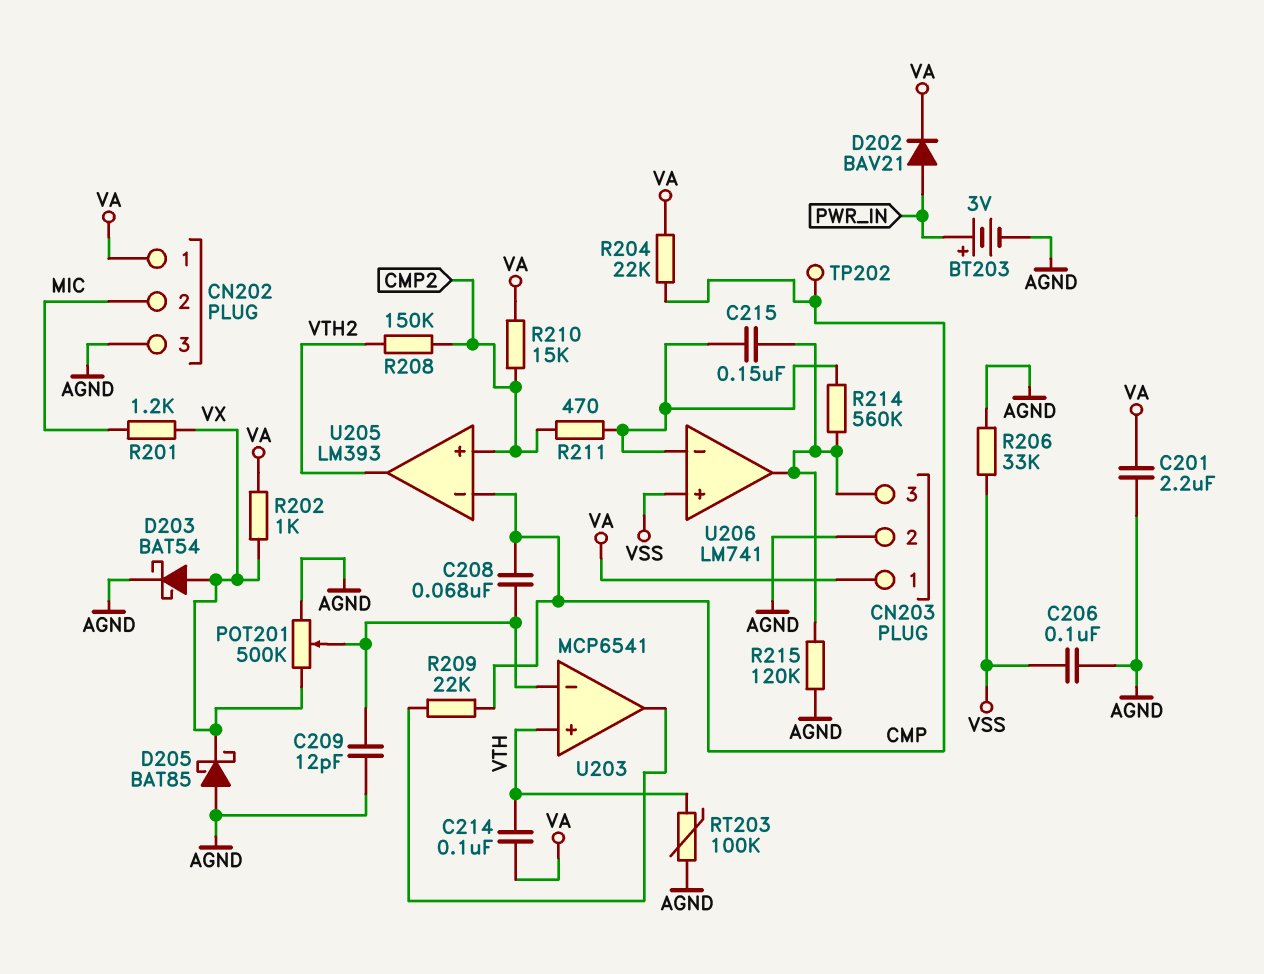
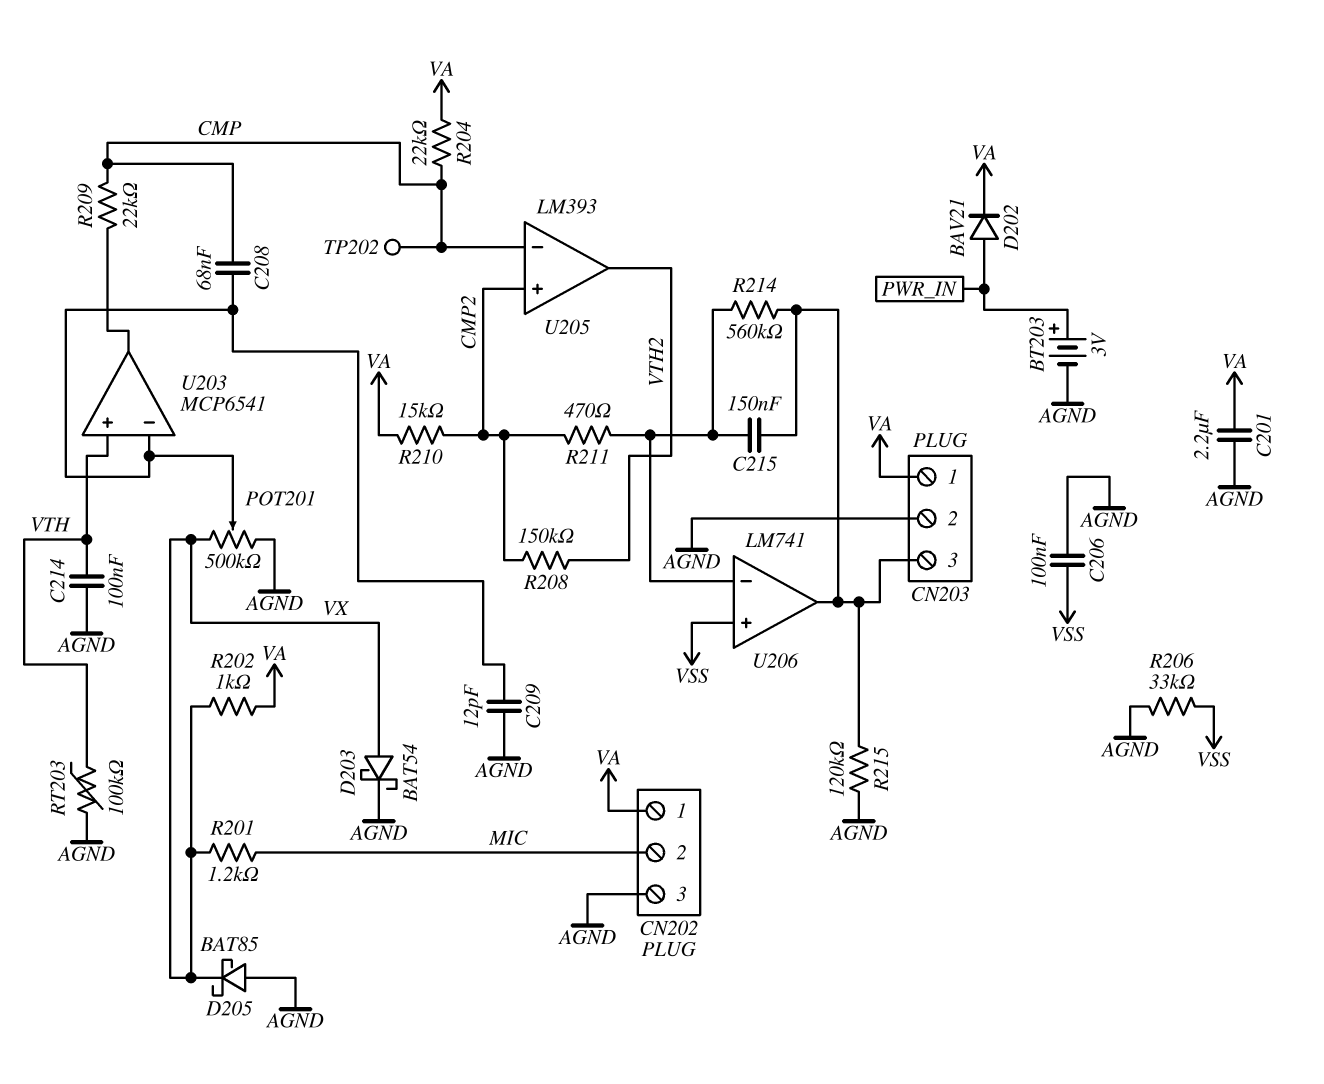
C214: 100nF (VA, VTH) -> 100nF (AGND, VTH)

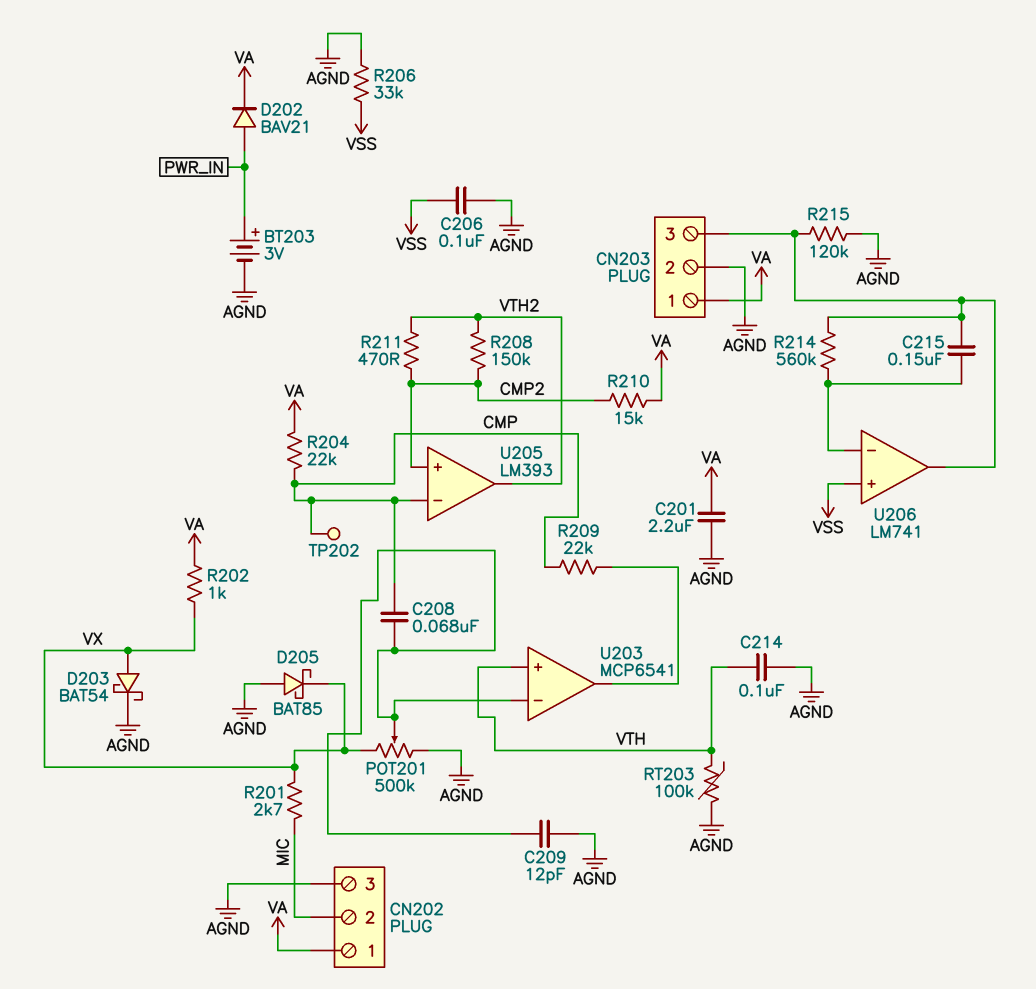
R201: 1.2k (MIC, VX) -> 2.7k (MIC, VX)
R211: 470 (CMP2, U206/in-) -> 470 (CMP2, VTH2)

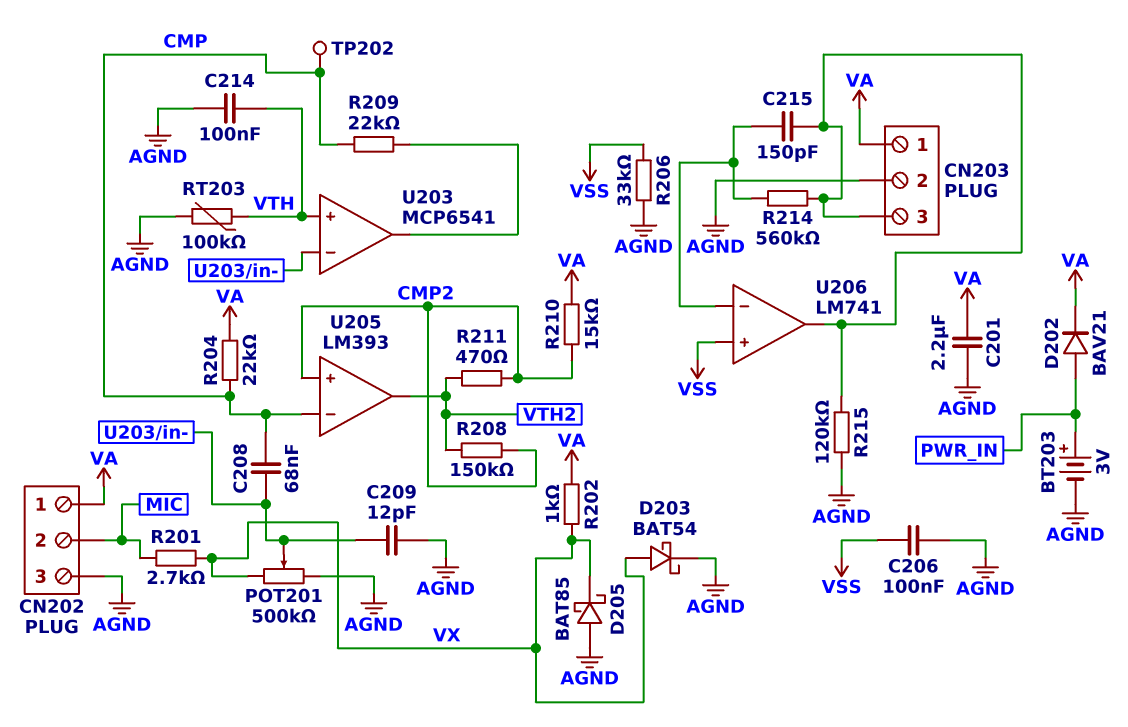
C215: 150nF (CN203/3, U206/in-) -> 150pF (CN203/3, U206/in-)

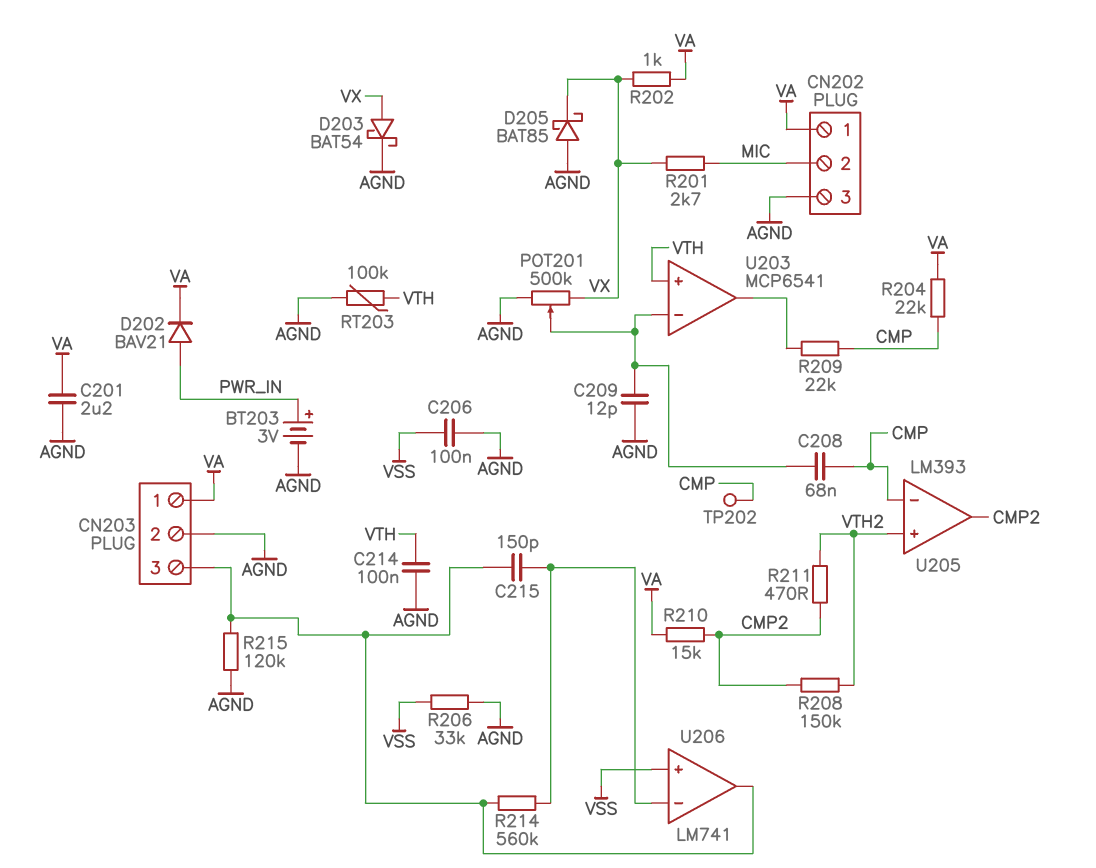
U205 pin in+: CMP2 -> VTH2
U205 pin out: VTH2 -> CMP2

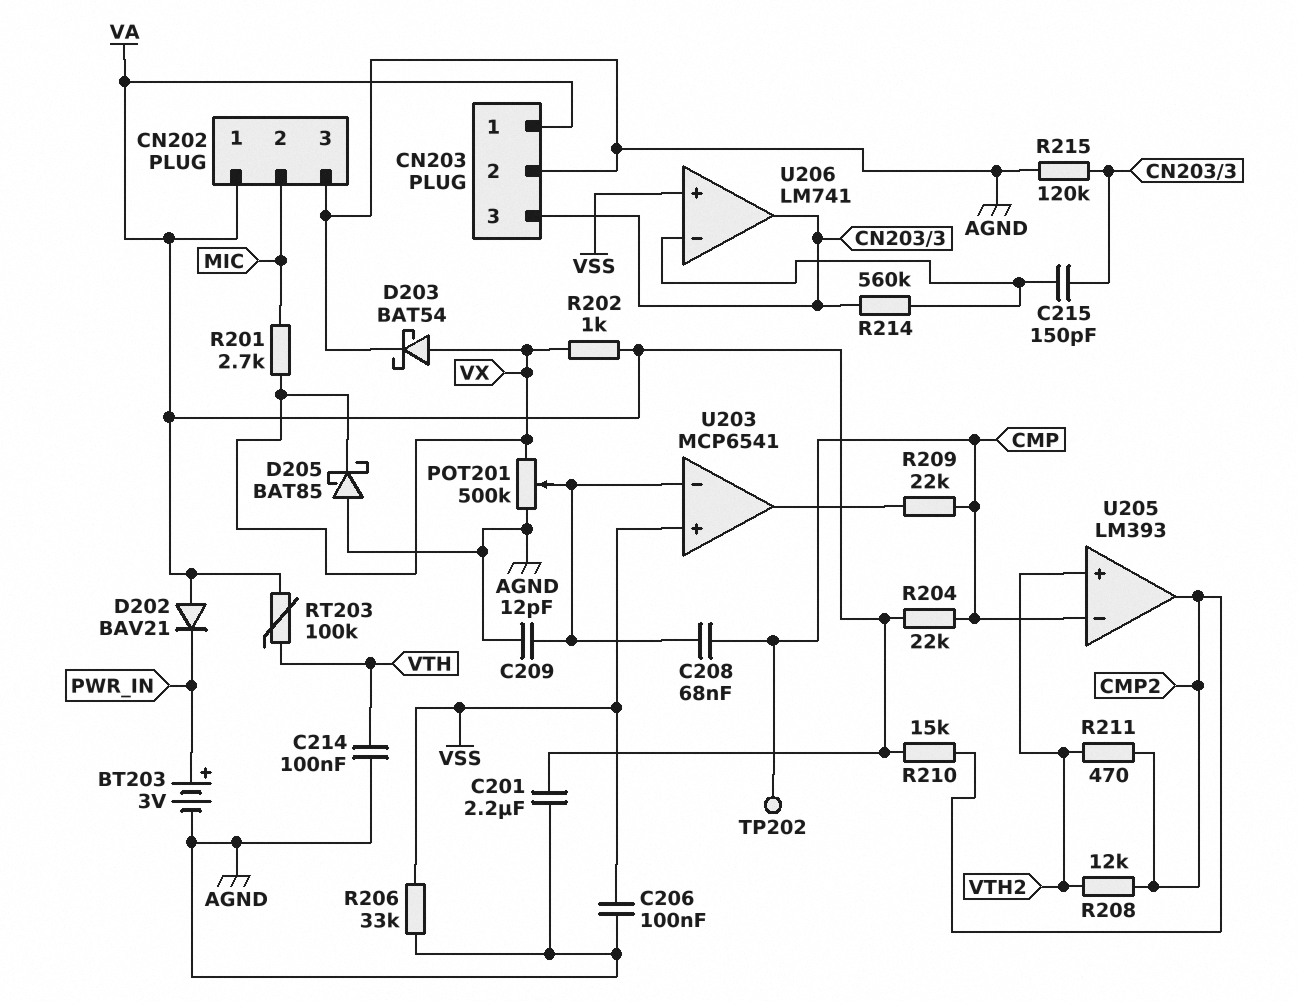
D202: diode BAV21 (A PWR_IN, K VA) -> diode BAV21 (A VA, K PWR_IN)
R208: 150k (CMP2, VTH2) -> 12k (CMP2, VTH2)
RT203: 100k (AGND, VTH) -> 100k (VA, VTH)
U203 pin in+: VTH -> VSS

